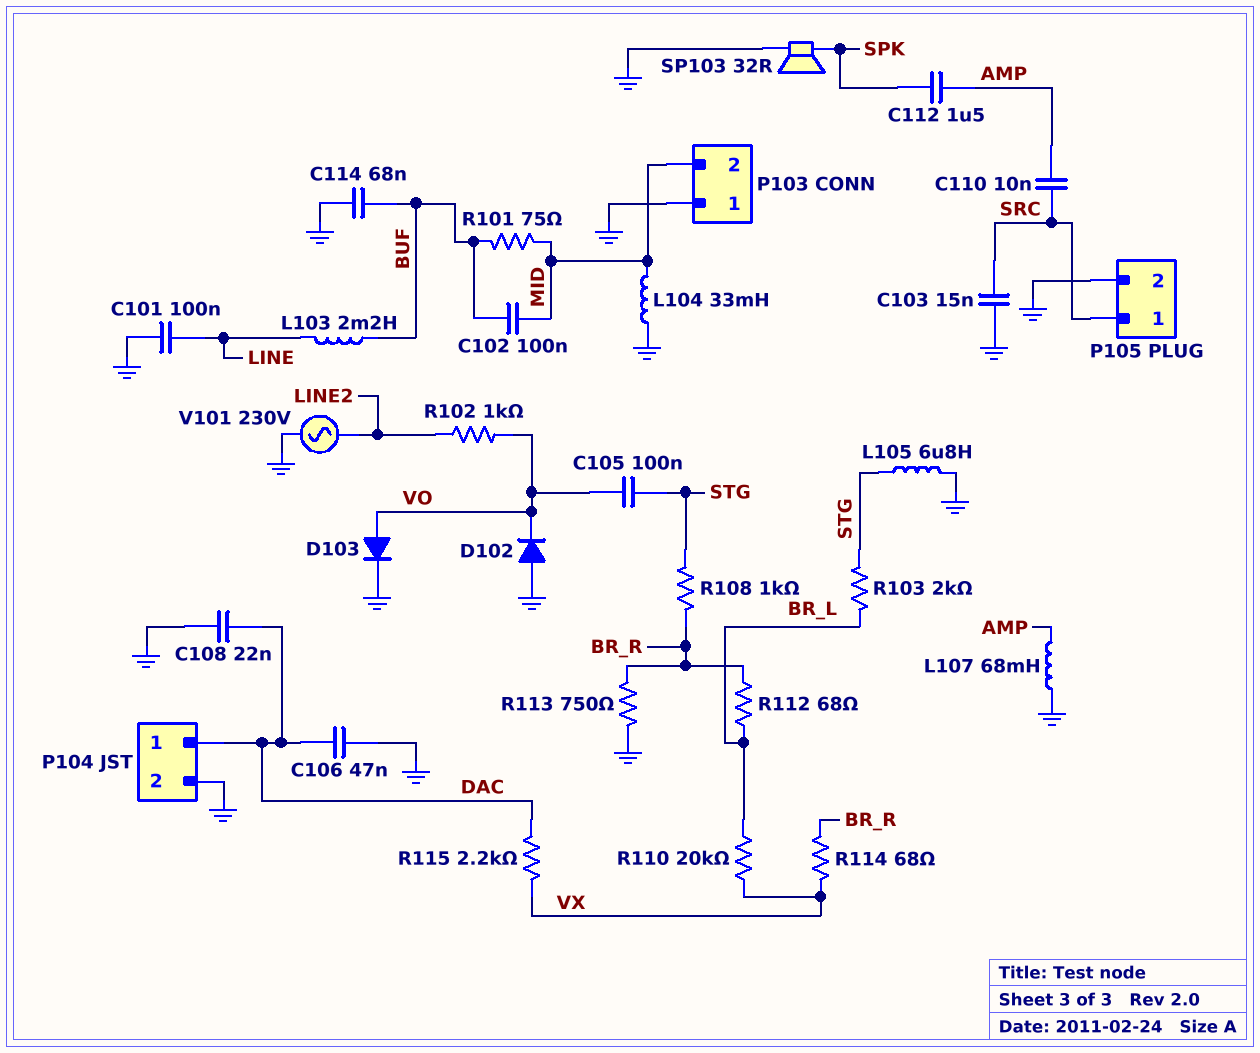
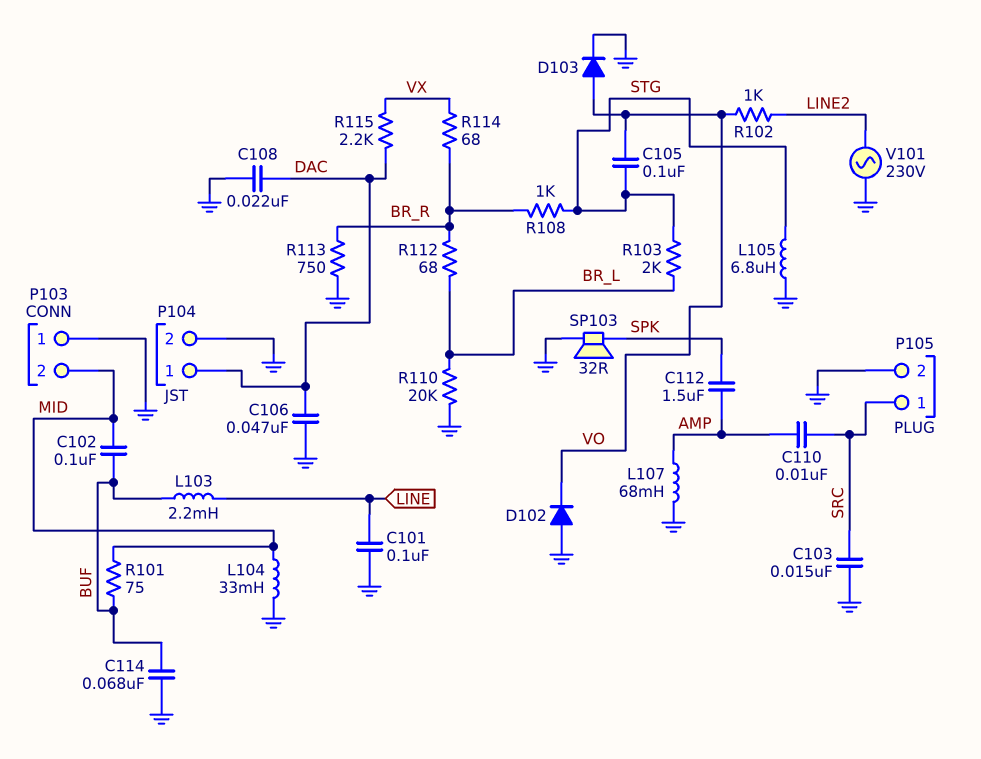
R110: 20k (BR_L, VX) -> 20k (BR_L, GND)

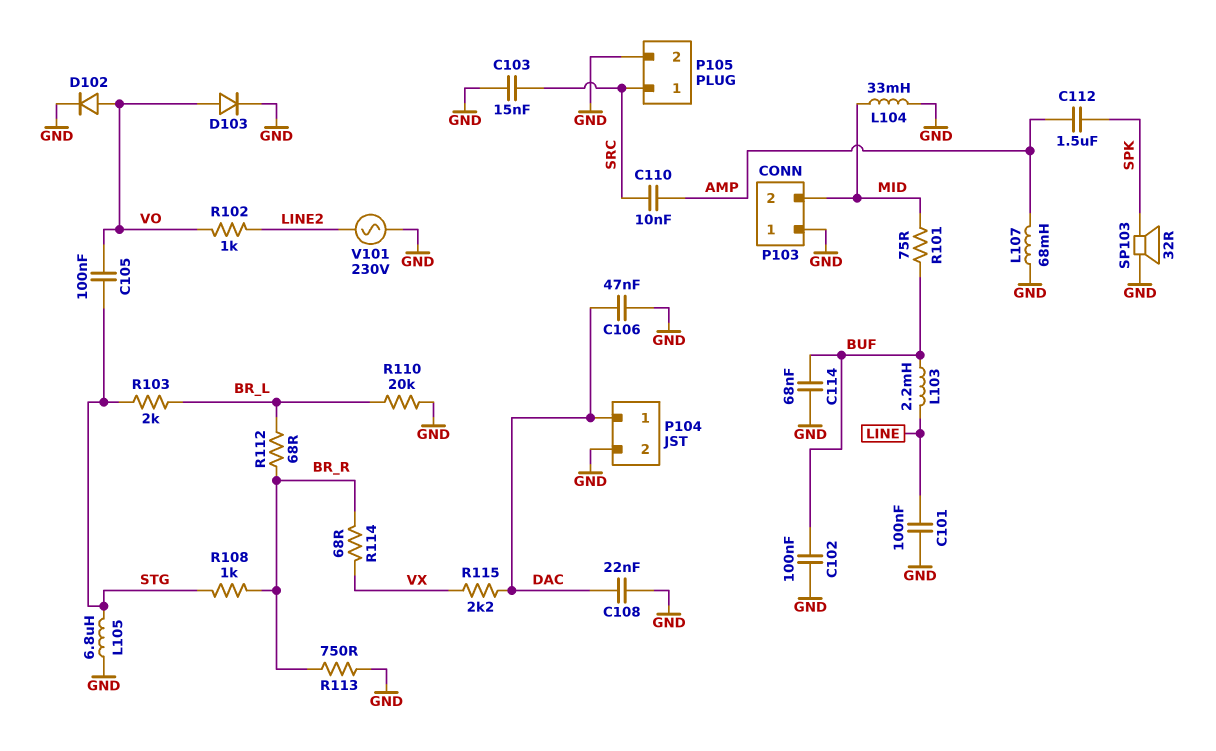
C102: 100nF (BUF, MID) -> 100nF (BUF, GND)
D102: diode (A GND, K VO) -> diode (A VO, K GND)

